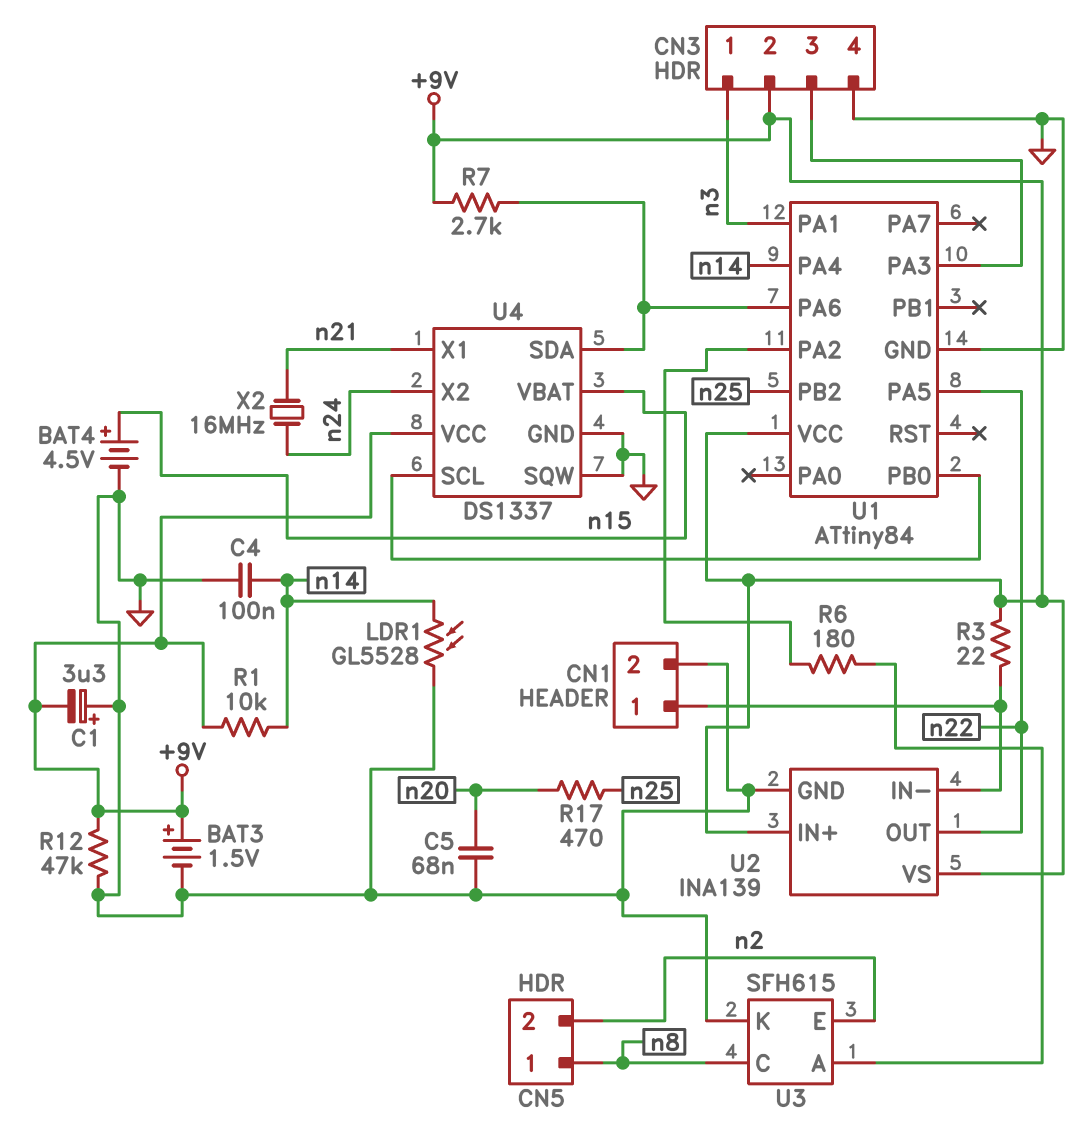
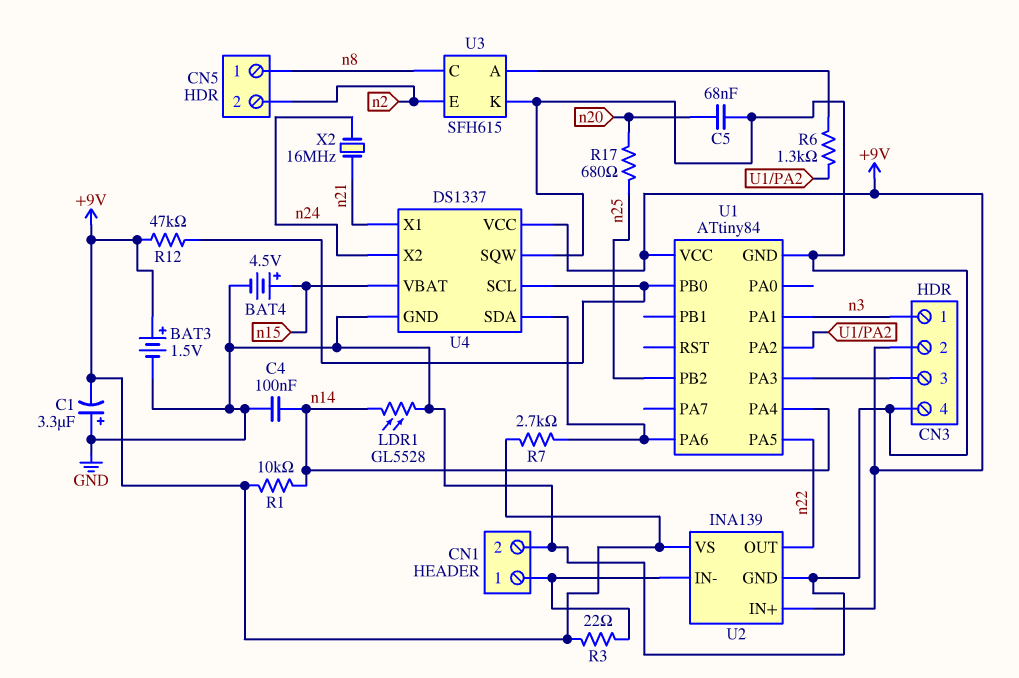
R6: 180 (U1/PA2, U3/A) -> 1.3k (U1/PA2, U3/A)
R12: 47k (+9V, GND) -> 47k (+9V, U1/PB0)
R17: 470 (n20, n25) -> 680 (n20, n25)

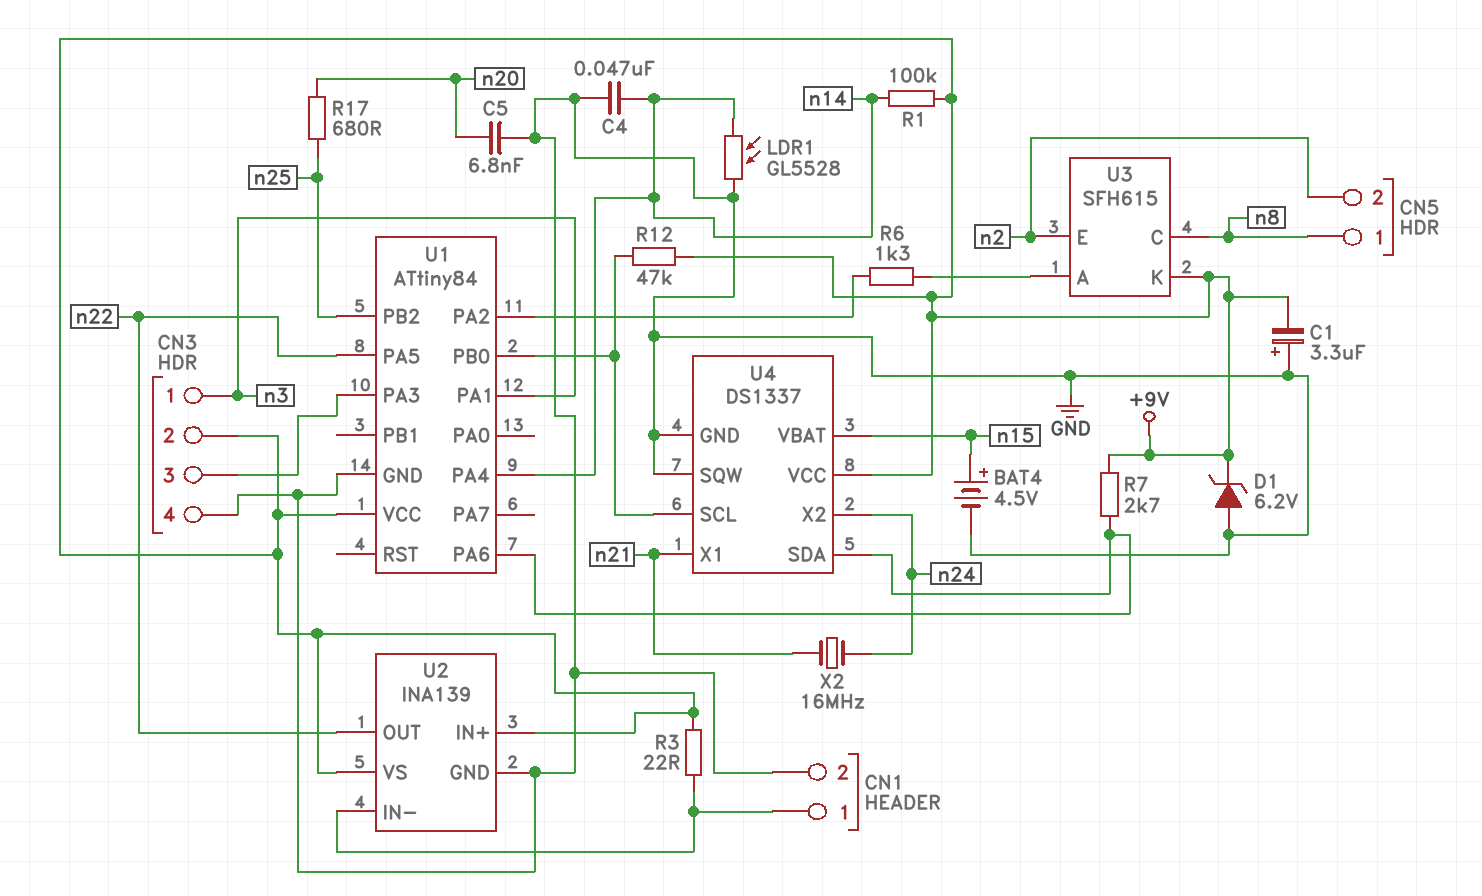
BAT3: 1.5V (plus +9V, minus GND) -> none
C4: 100nF (GND, n14) -> 47nF (GND, n14)
C5: 68nF (GND, n20) -> 6.8nF (GND, n20)
D1: none -> zener 6.2V (A GND, K +9V)
R1: 10k (+9V, n14) -> 100k (+9V, n14)
U3 pin K: GND -> +9V

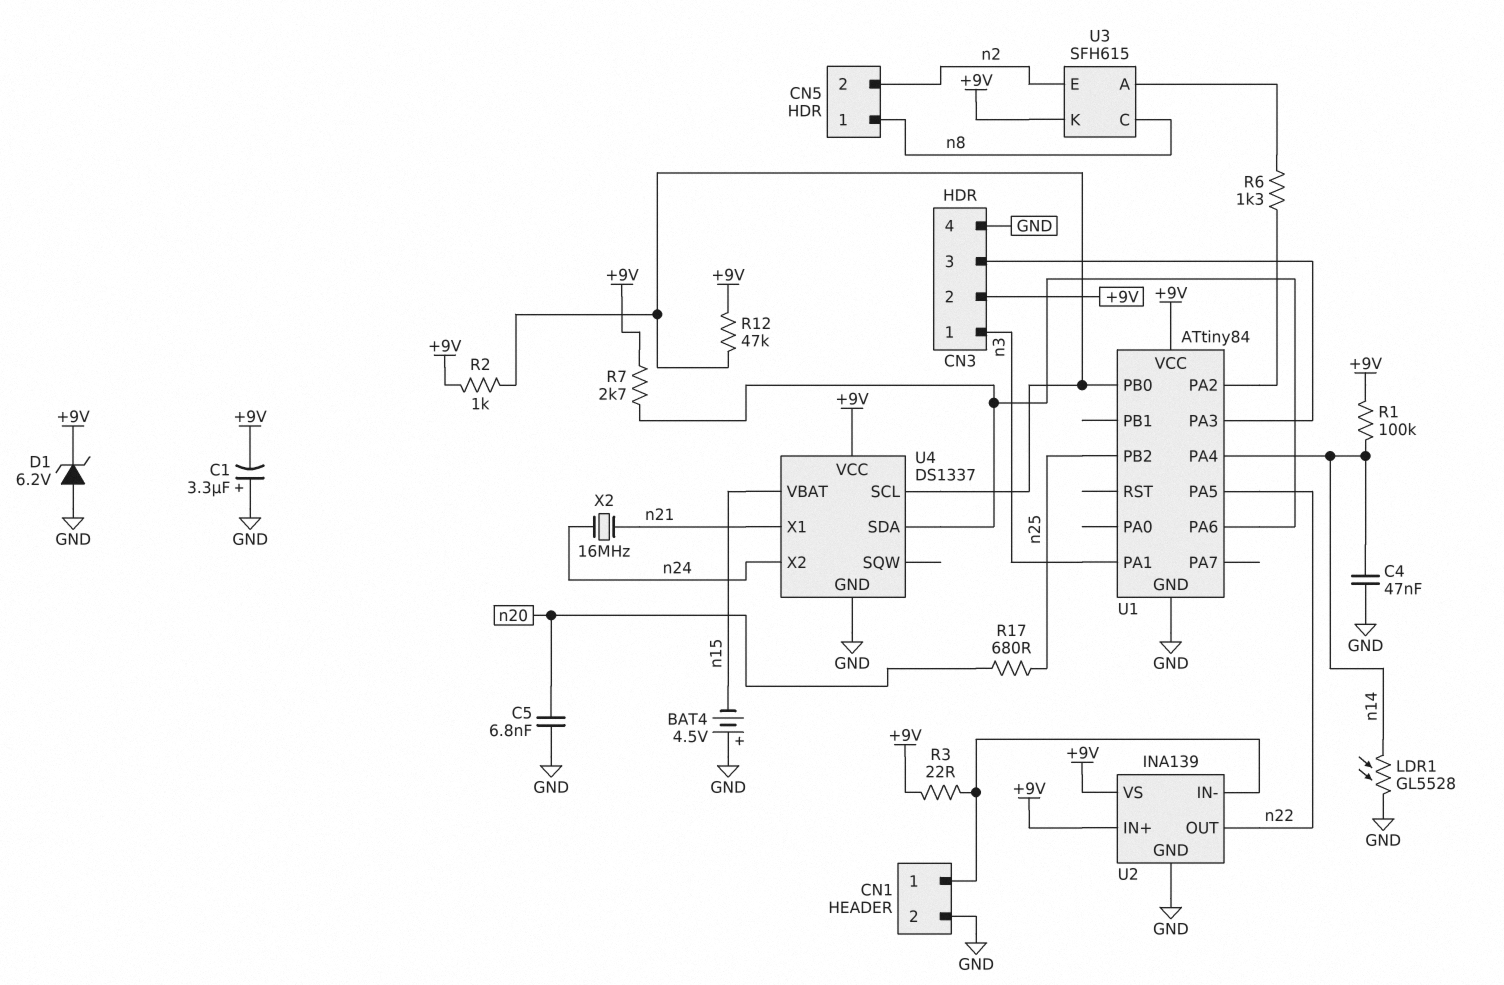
BAT4: 4.5V (plus n15, minus GND) -> 4.5V (plus GND, minus n15)
R2: none -> 1k (+9V, U1/PB0)
U4 pin SQW: GND -> none

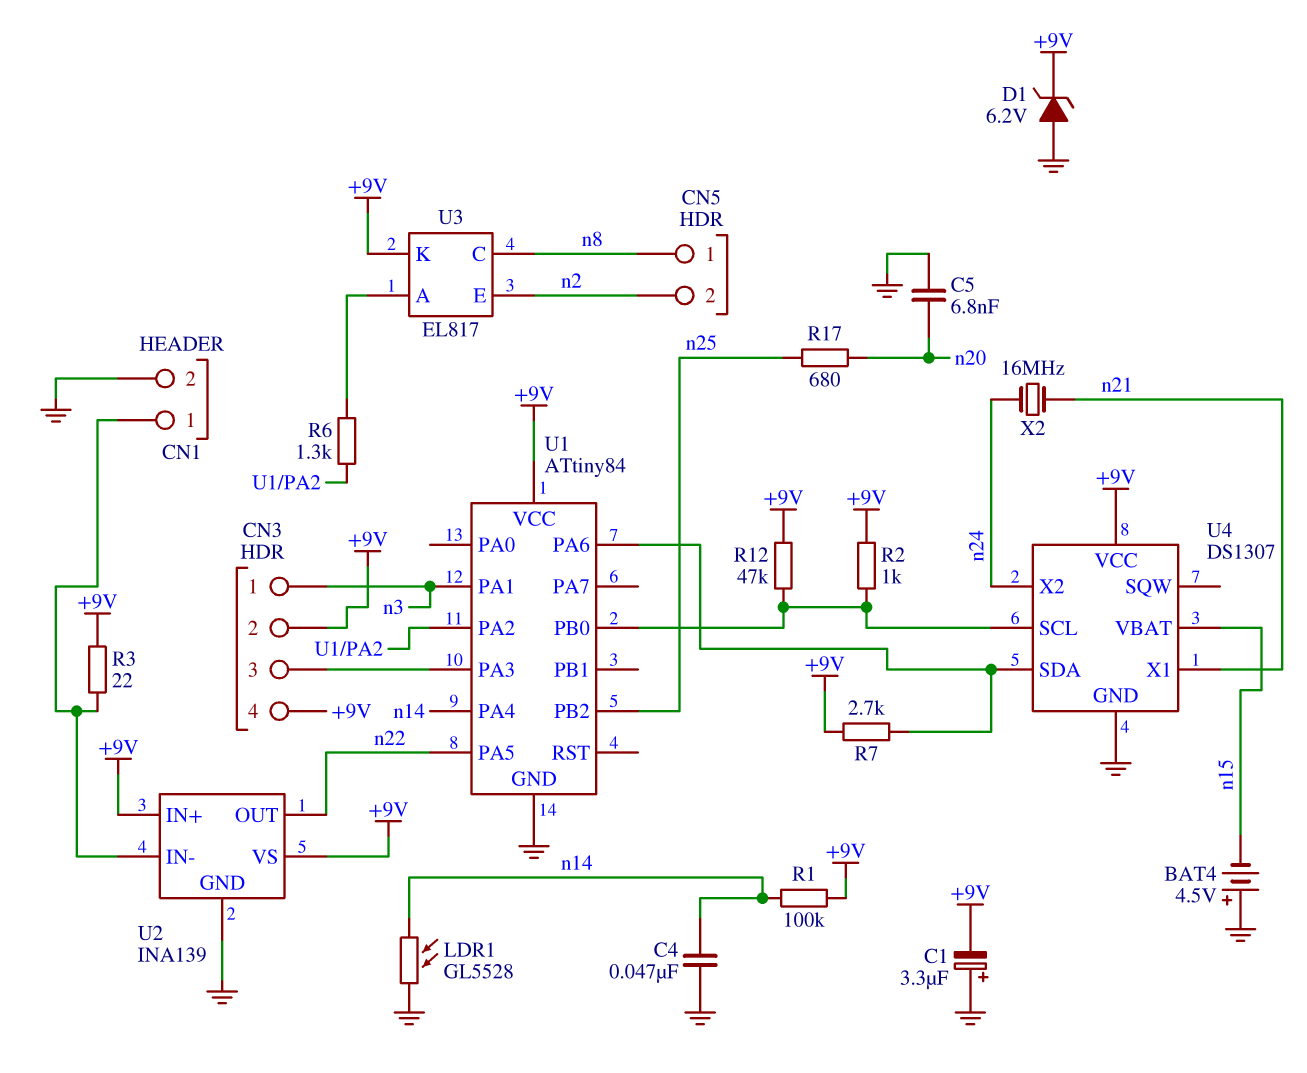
CN3 pin 4: GND -> +9V
U3: SFH615 -> EL817
U4: DS1337 -> DS1307

